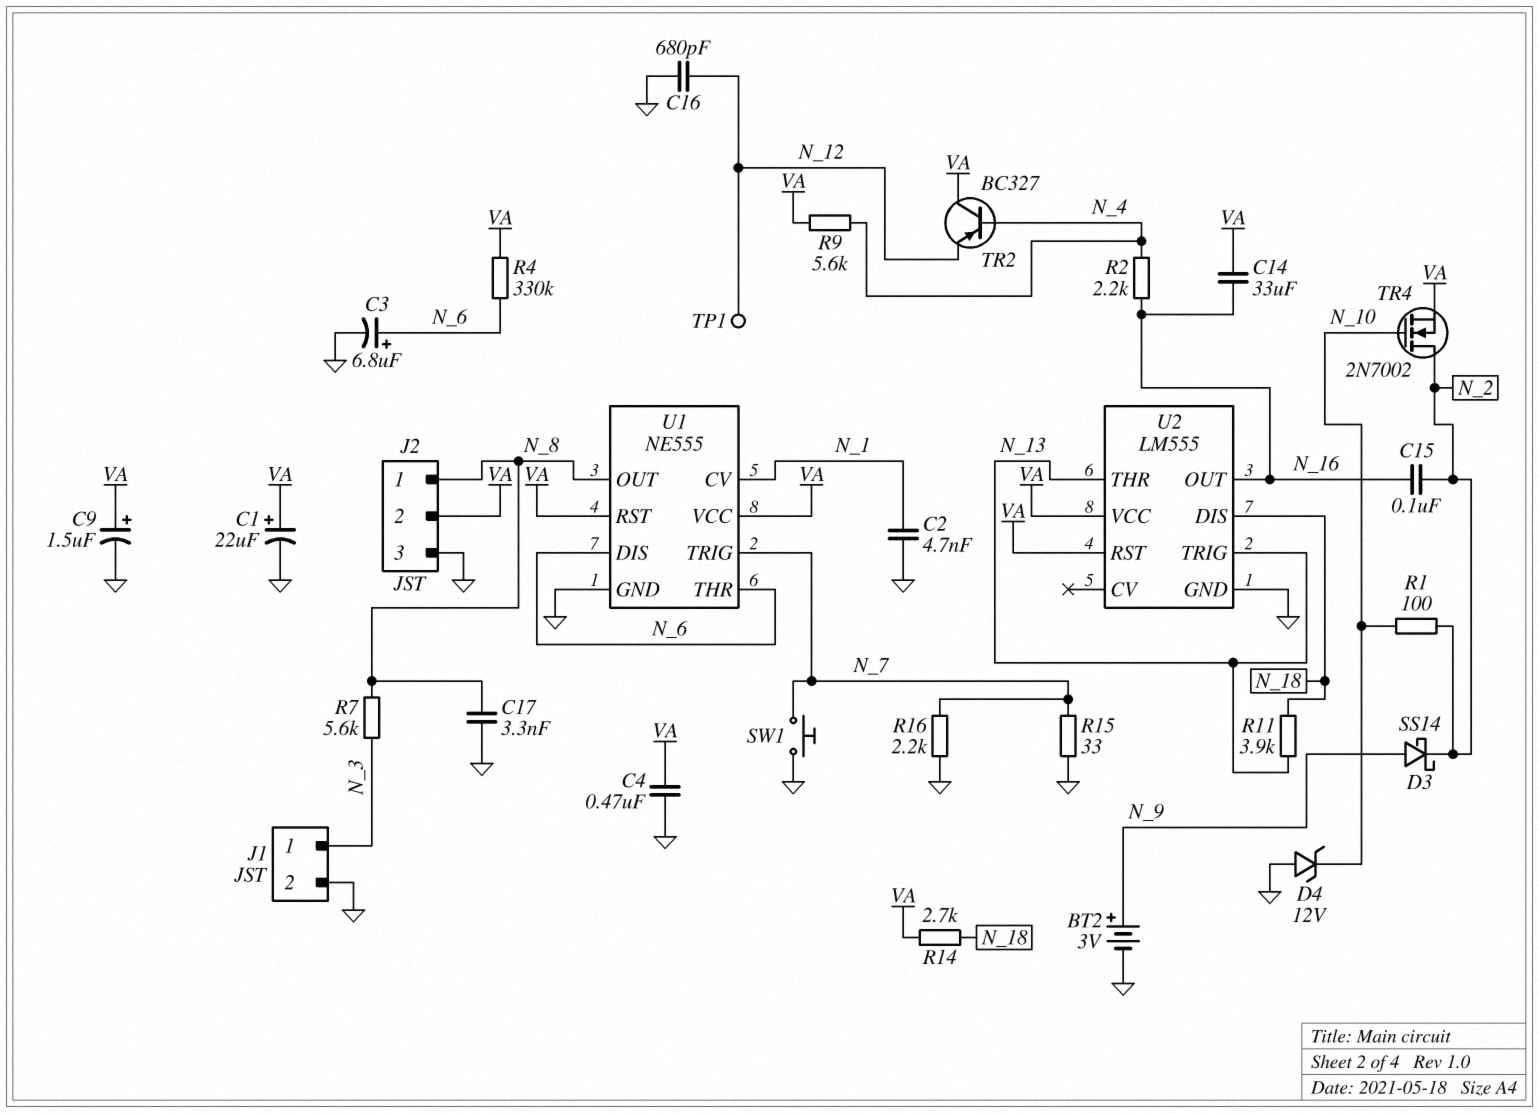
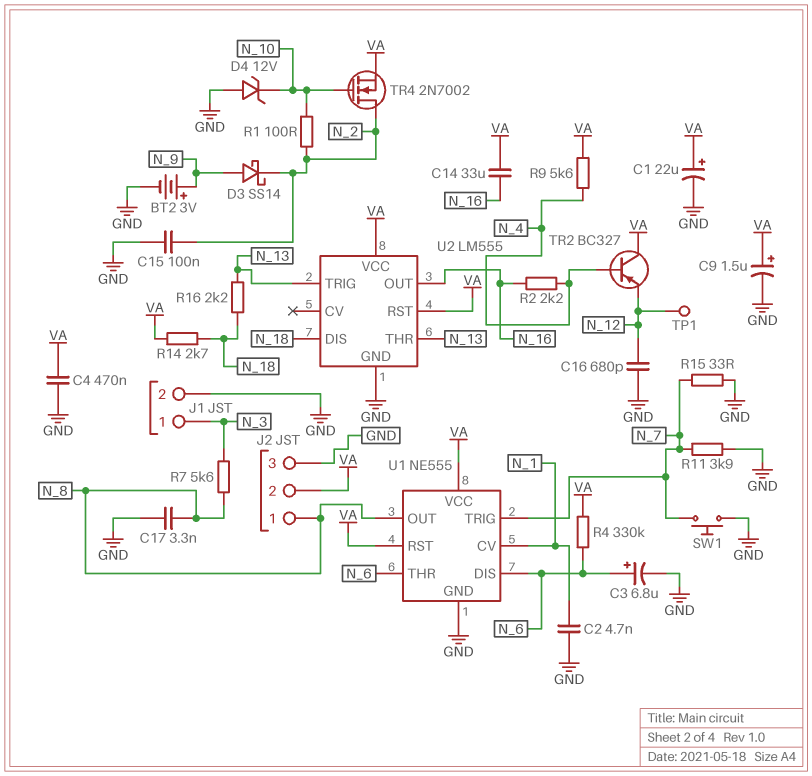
C15: 100nF (N_2, N_16) -> 100nF (GND, N_2)
R11: 3.9k (N_13, N_18) -> 3.9k (GND, N_7)
R16: 2.2k (GND, N_7) -> 2.2k (N_13, N_18)

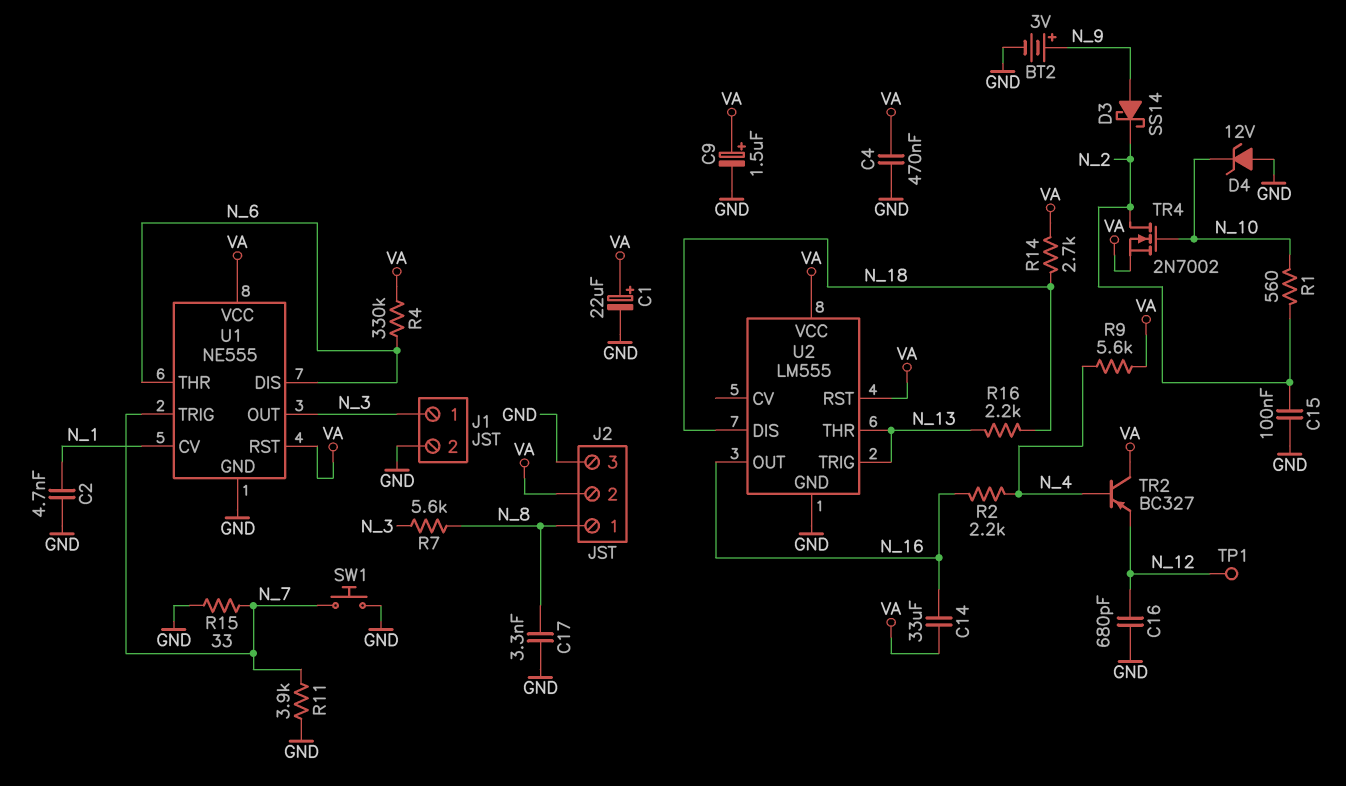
C3: 6.8uF (plus N_6, minus GND) -> none
R1: 100 (N_2, N_10) -> 560 (N_2, N_10)
U1 pin OUT: N_8 -> N_3

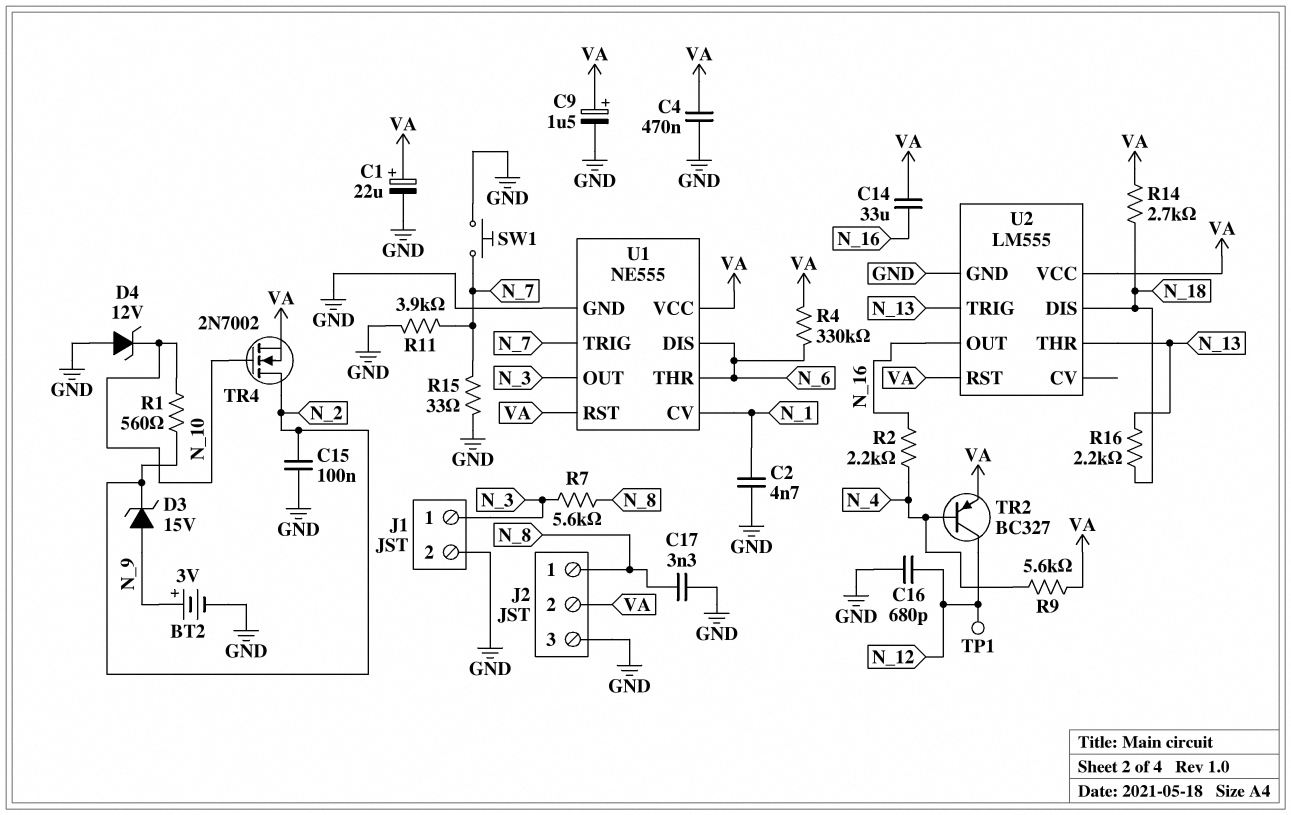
D3: schottky SS14 (A N_9, K N_2) -> zener 15V (A N_9, K N_2)
TR2: PNP BC327 (B N_4, C VA, E N_12) -> PNP BC327 (B N_4, C N_12, E VA)

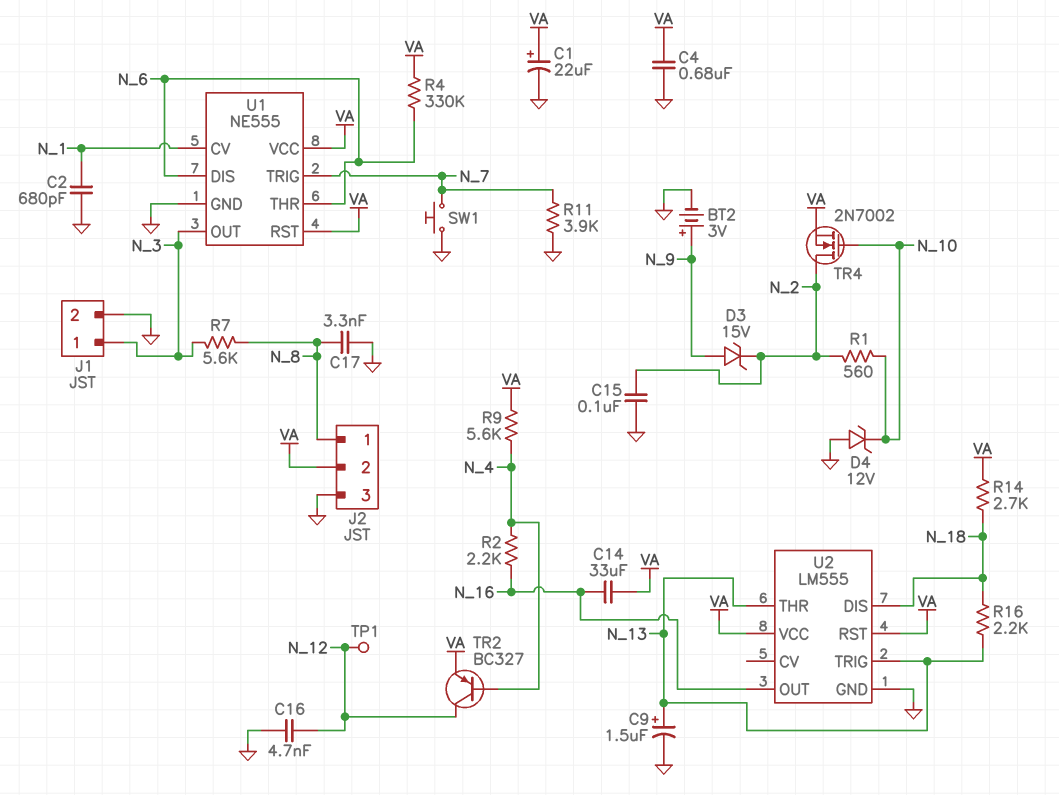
C2: 4.7nF (GND, N_1) -> 680pF (GND, N_1)
C4: 470nF (GND, VA) -> 680nF (GND, VA)
C9: 1.5uF (plus VA, minus GND) -> 1.5uF (plus N_13, minus GND)
C16: 680pF (GND, N_12) -> 4.7nF (GND, N_12)
R15: 33 (GND, N_7) -> none

